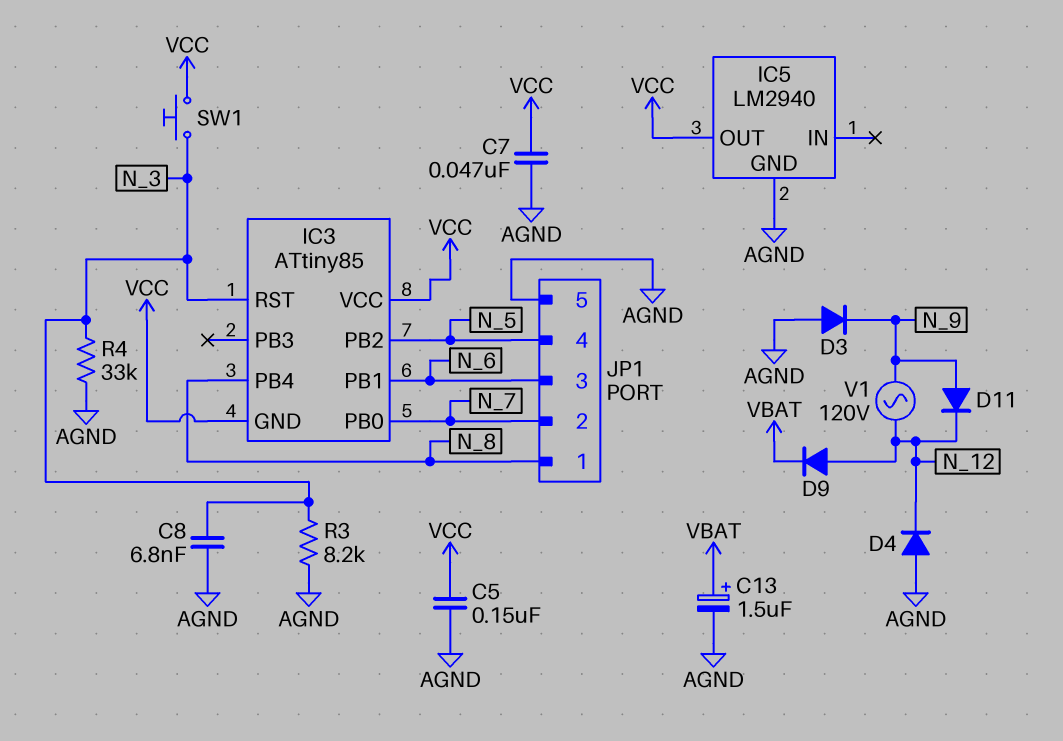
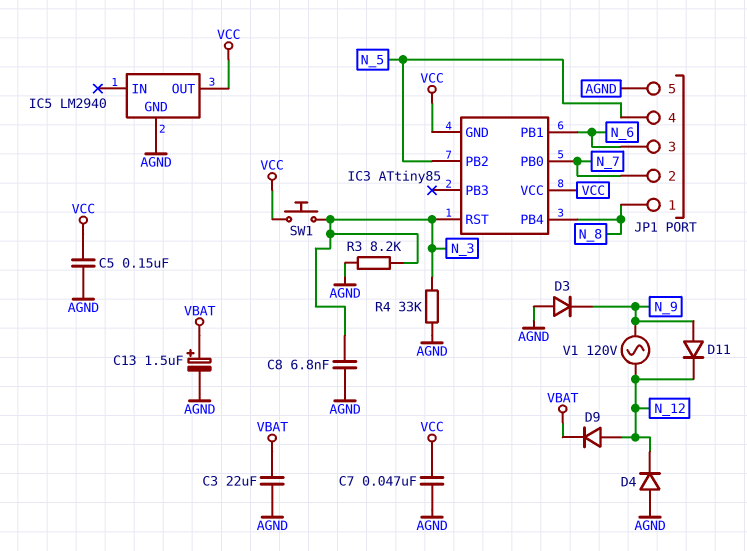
C3: none -> 22uF (AGND, VBAT)

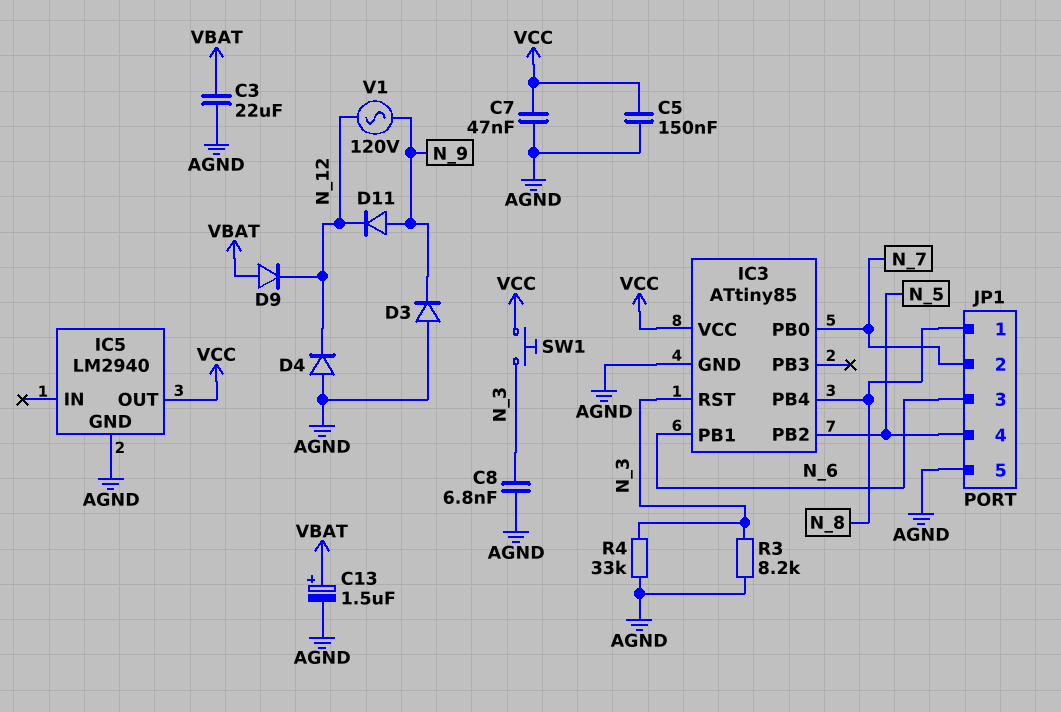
D9: diode (A N_12, K VBAT) -> diode (A VBAT, K N_12)
IC3 pin GND: VCC -> AGND

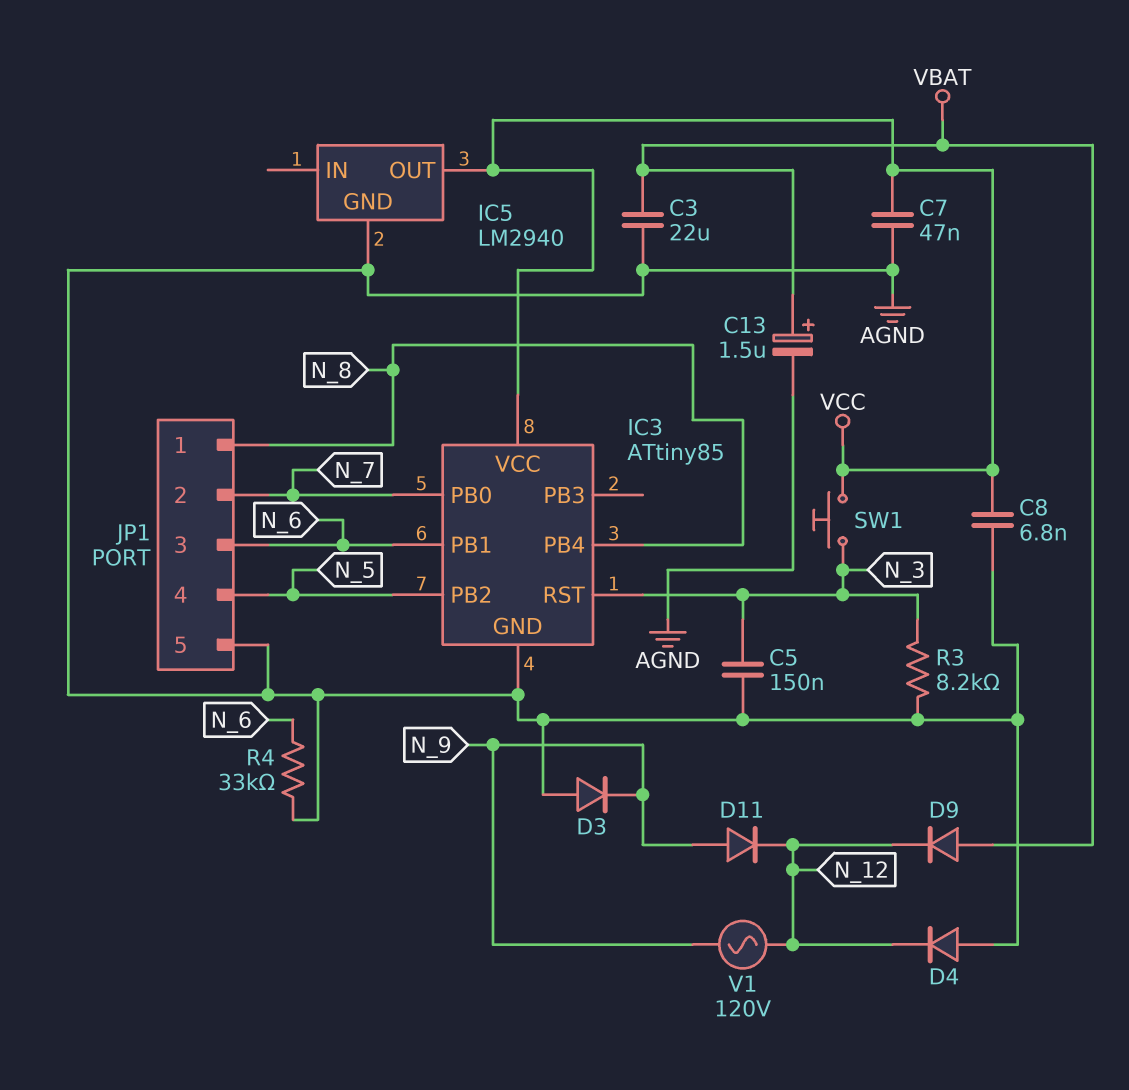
C5: 150nF (AGND, VCC) -> 150nF (AGND, N_3)
C8: 6.8nF (AGND, N_3) -> 6.8nF (AGND, VCC)
R4: 33k (AGND, N_3) -> 33k (AGND, N_6)

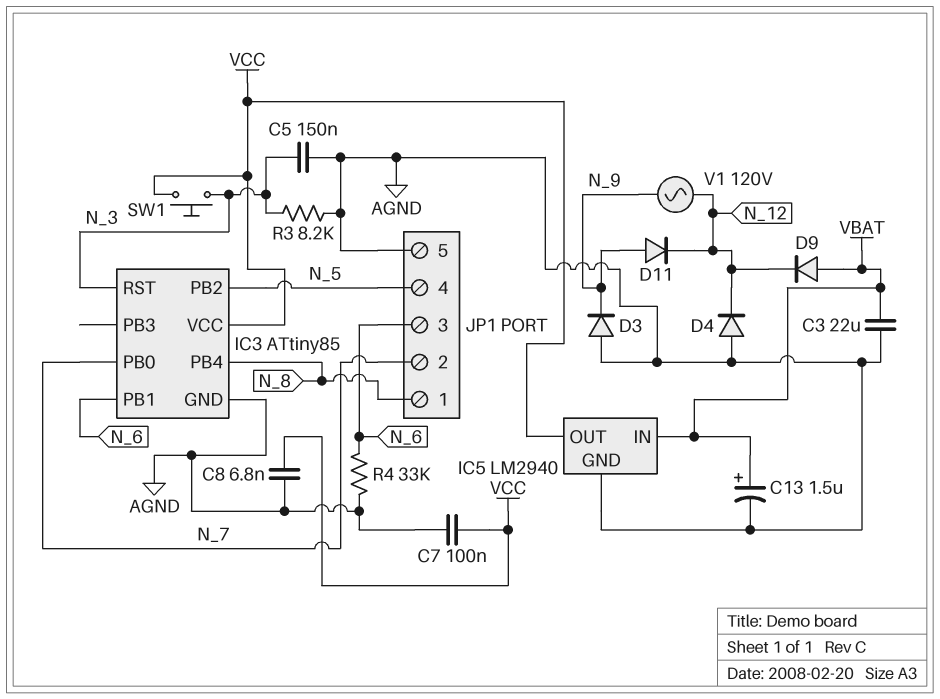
C7: 47nF (AGND, VCC) -> 100nF (AGND, VCC)
IC5 pin IN: none -> VBAT

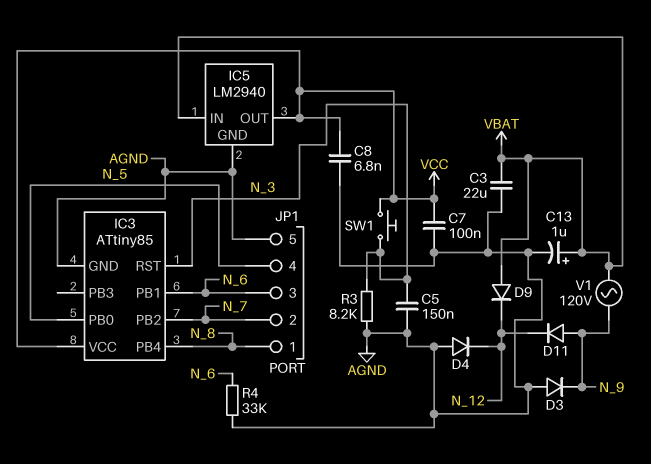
C13: 1.5uF (plus VBAT, minus AGND) -> 1uF (plus VBAT, minus AGND)
IC3 pin PB0: N_7 -> N_5
IC3 pin PB2: N_5 -> N_7
V1: AC 120V (N_9, N_12) -> AC 120V (N_9, VBAT)

